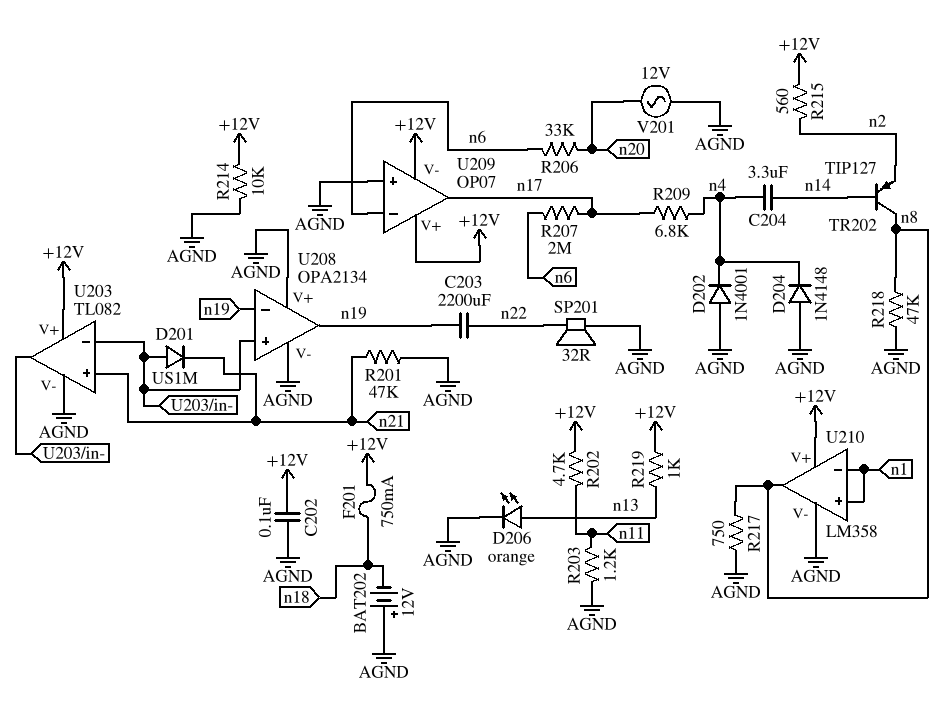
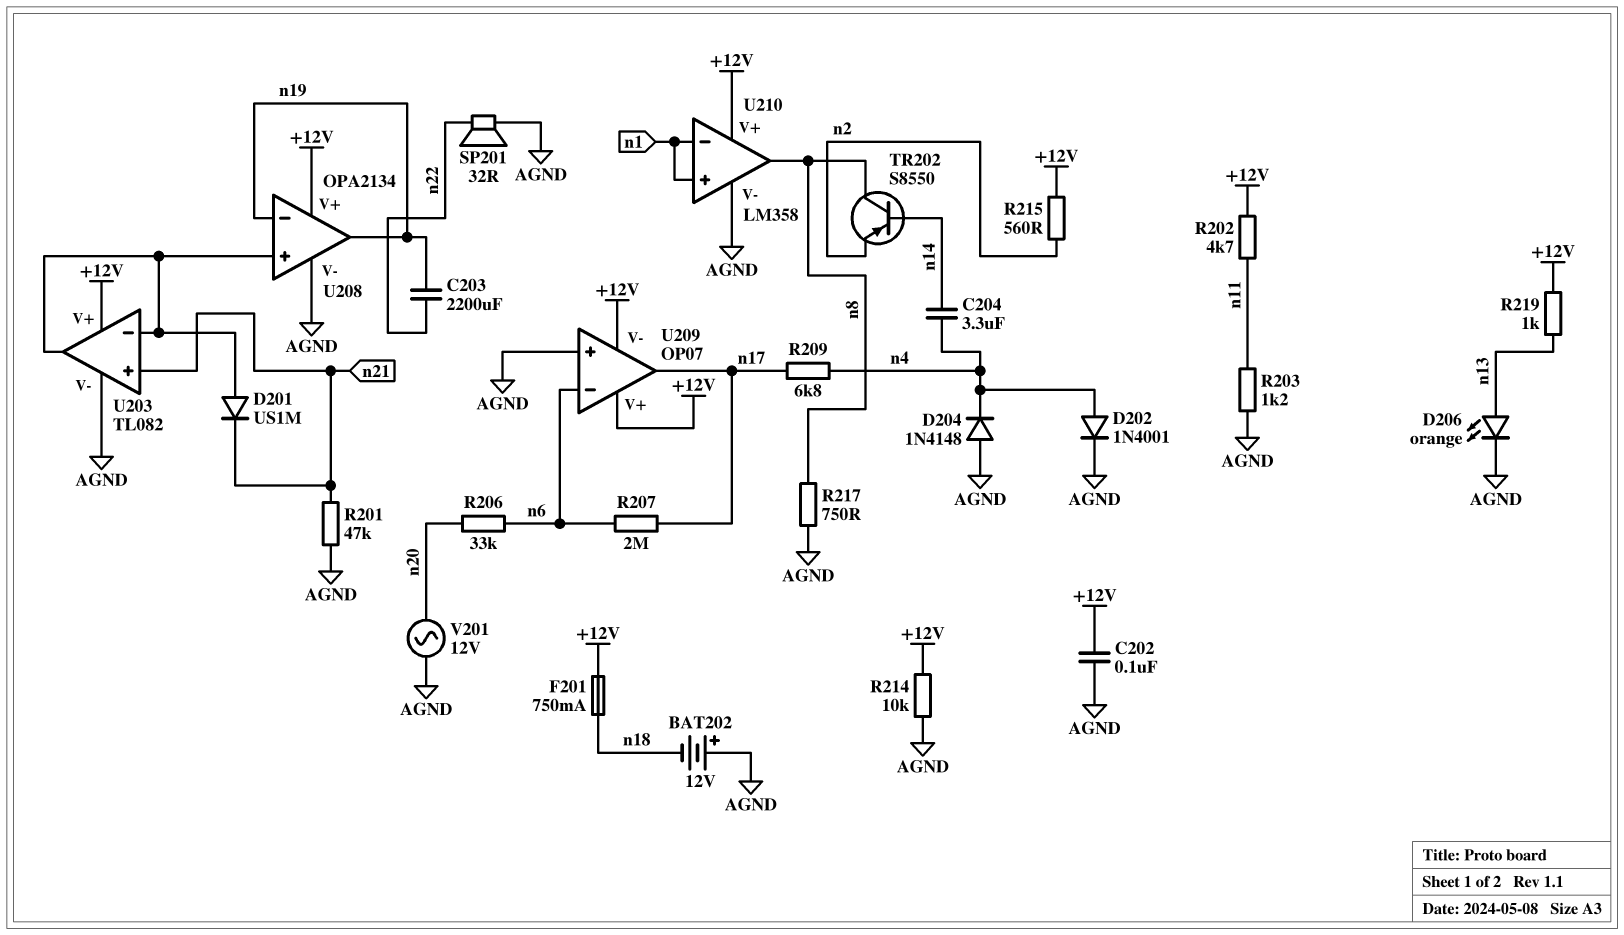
D202: diode 1N4001 (A AGND, K n4) -> diode 1N4001 (A n4, K AGND)
R218: 47k (AGND, n8) -> none
TR202: PNP TIP127 (B n14, C n8, E n2) -> PNP S8550 (B n14, C n8, E n2)
U208 pin V+: AGND -> +12V

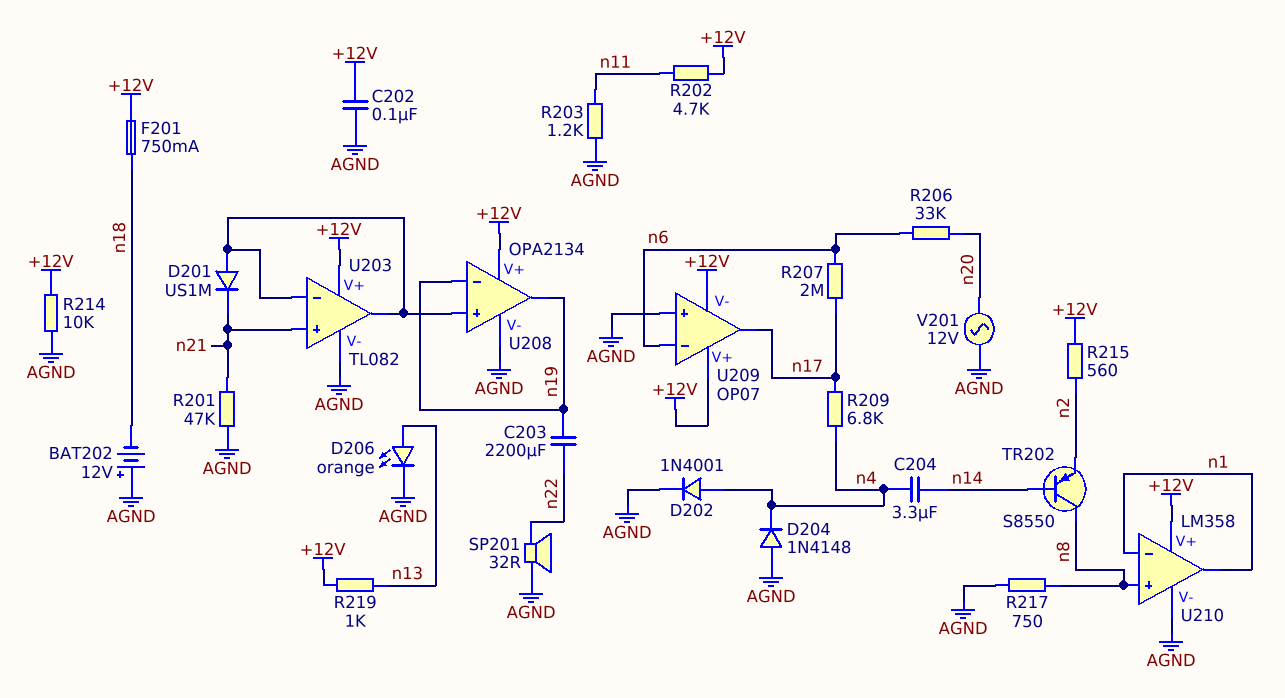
U210 pin in+: n1 -> n8
U210 pin out: n8 -> n1

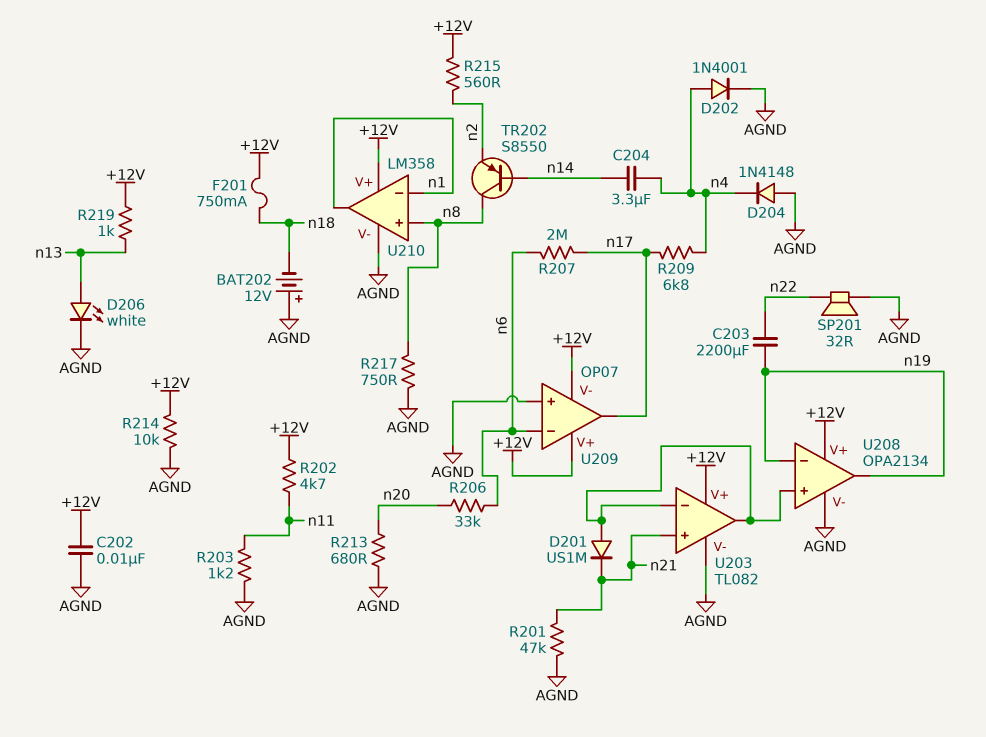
C202: 100nF (+12V, AGND) -> 10nF (+12V, AGND)
D206: LED orange (A n13, K AGND) -> LED white (A n13, K AGND)
R213: none -> 680 (AGND, n20)
V201: AC 12V (AGND, n20) -> none

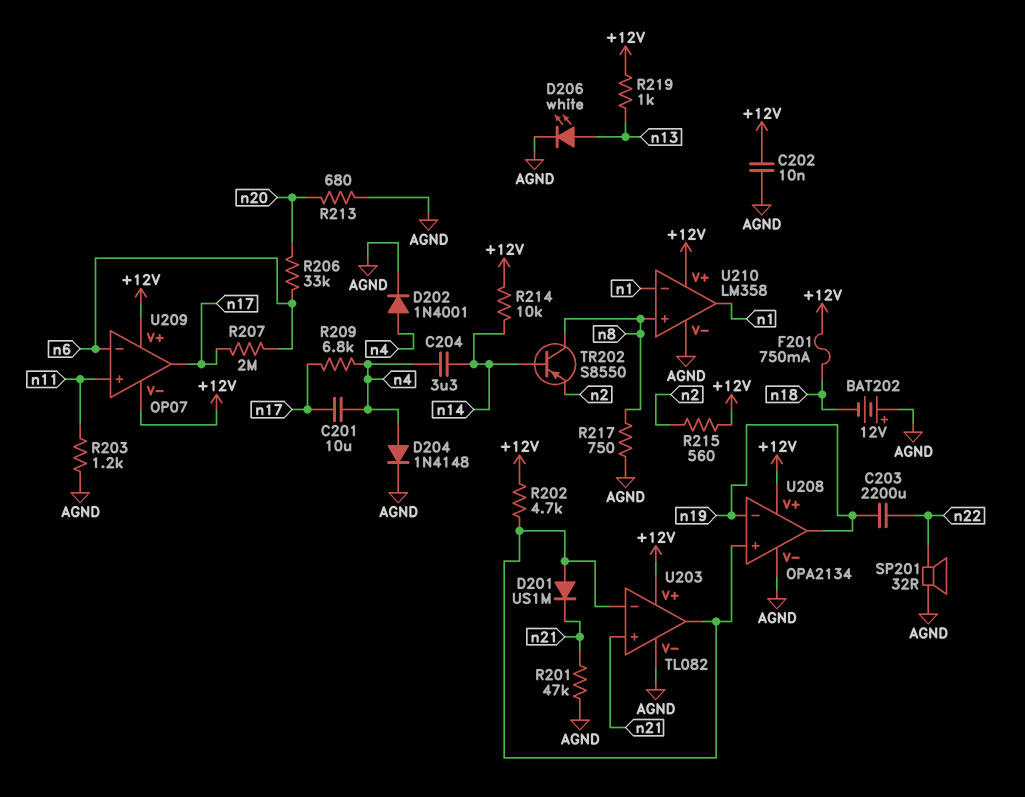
C201: none -> 10uF (n4, n17)
D204: diode 1N4148 (A AGND, K n4) -> diode 1N4148 (A n4, K AGND)
R202: 4.7k (+12V, n11) -> 4.7k (+12V, U203/in-)
R214: 10k (+12V, AGND) -> 10k (+12V, n14)
U209 pin in+: AGND -> n11

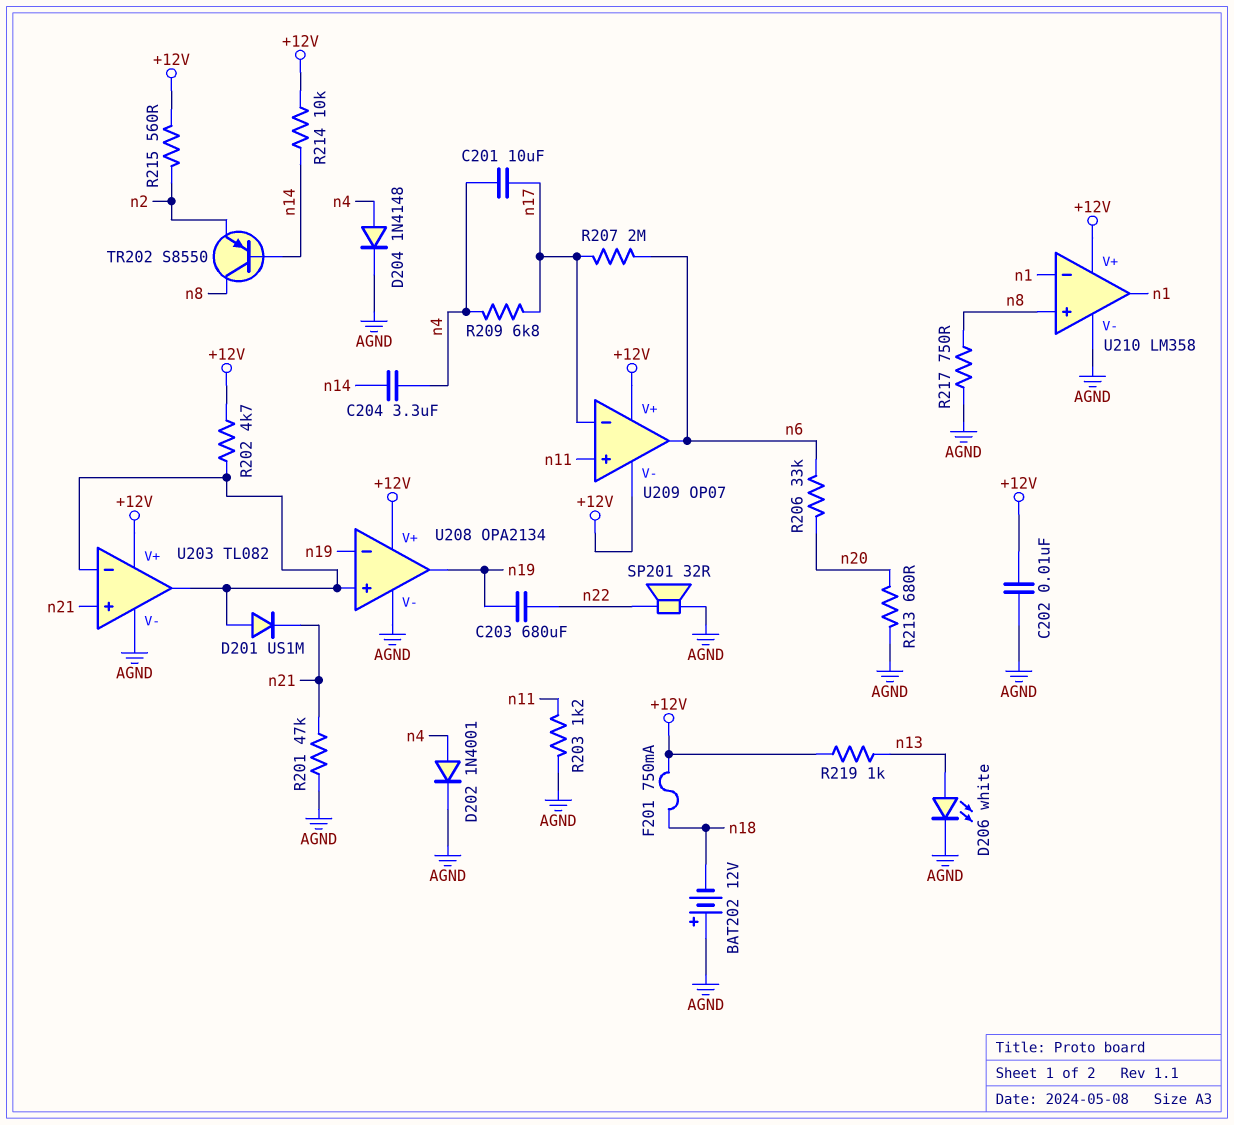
C203: 2200uF (n19, n22) -> 680uF (n19, n22)
U209 pin in-: n6 -> n17
U209 pin out: n17 -> n6

